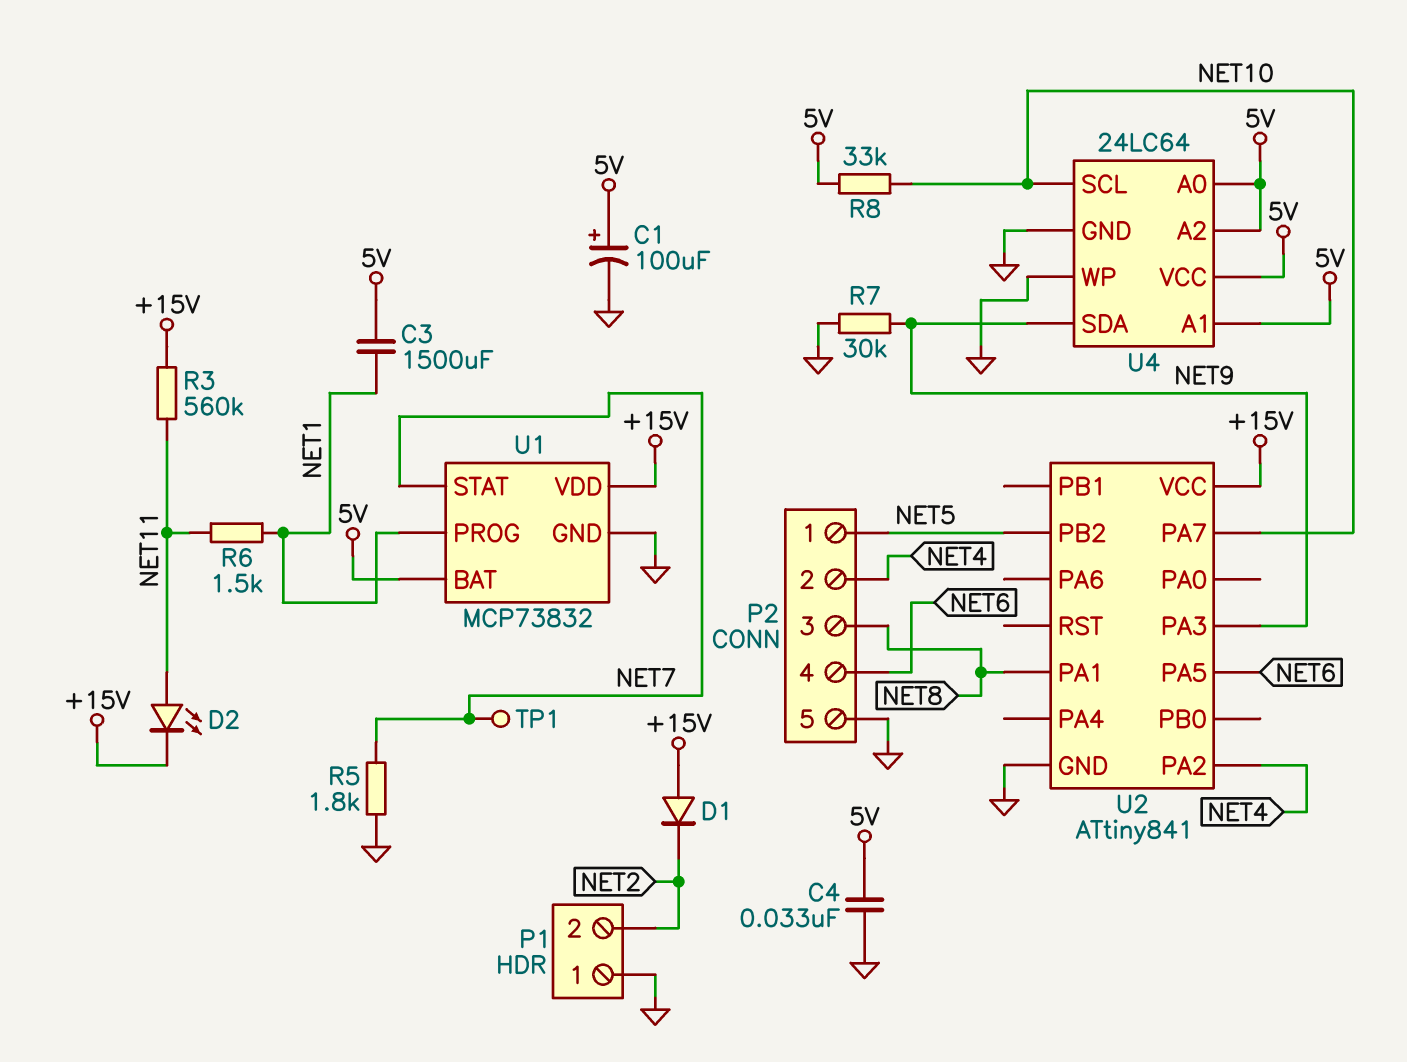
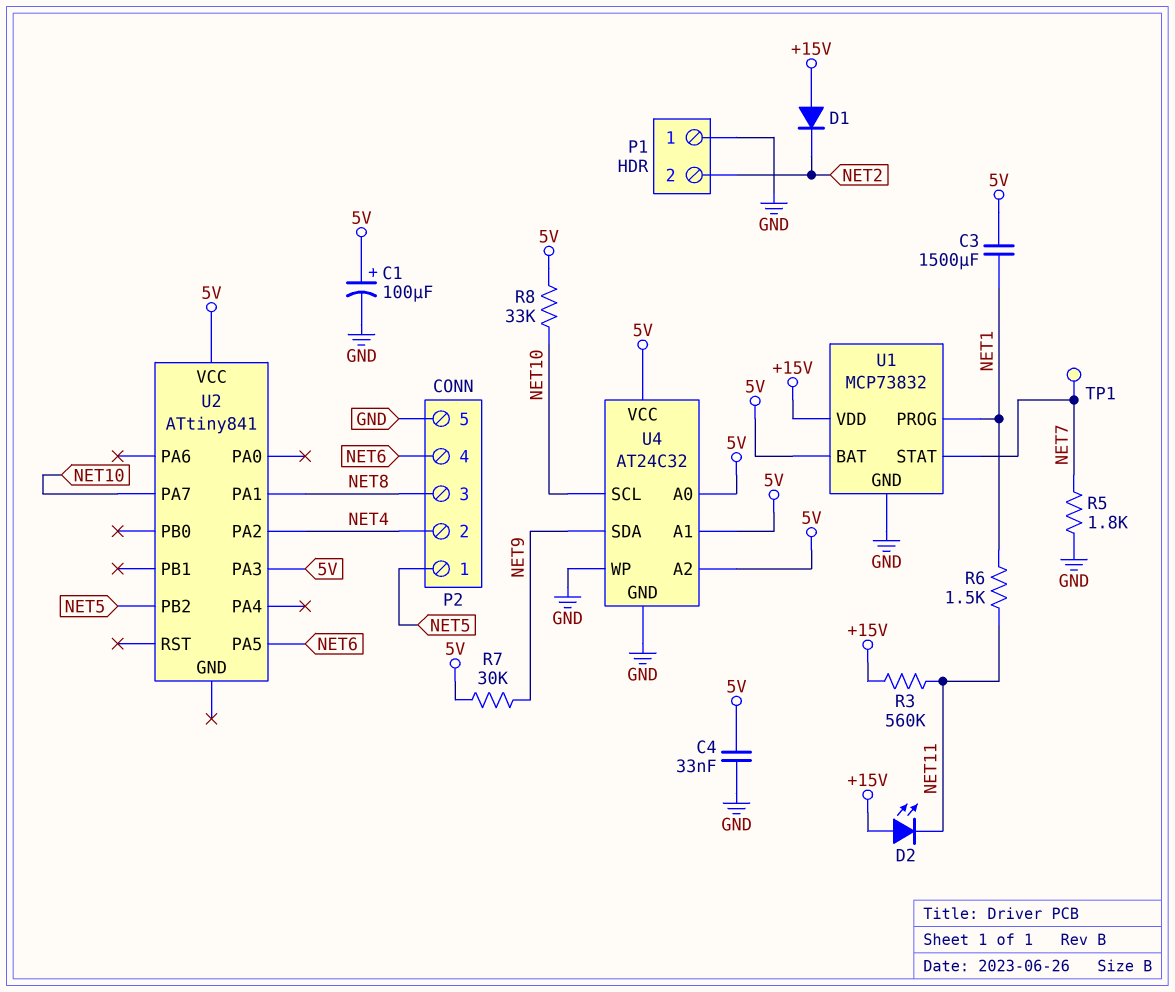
D2: LED (A NET11, K +15V) -> LED (A +15V, K NET11)
R7: 30k (GND, NET9) -> 30k (5V, NET9)
U2 pin GND: GND -> none
U2 pin PA3: NET9 -> 5V
U2 pin VCC: +15V -> 5V
U4: 24LC64 -> AT24C32

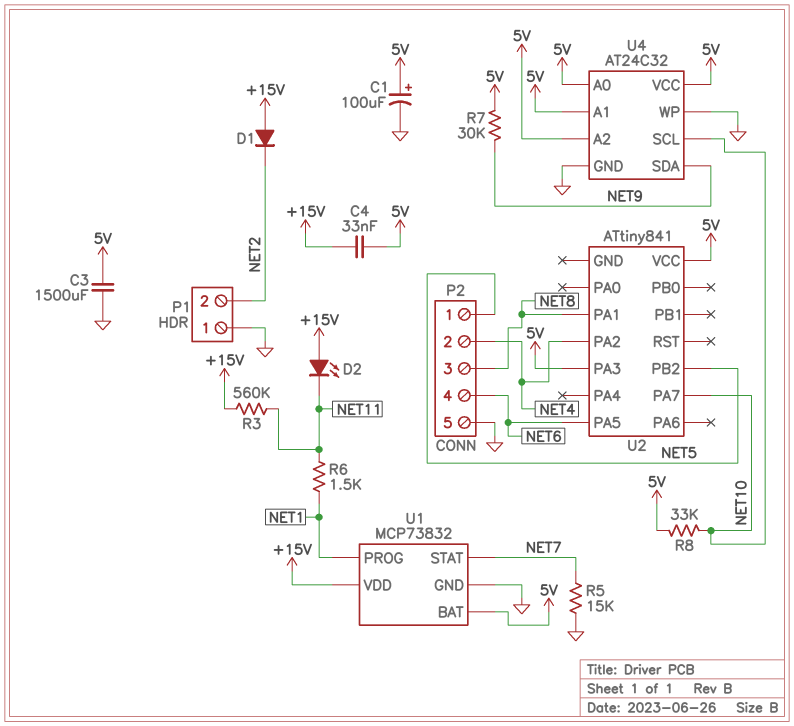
C3: 1500uF (5V, NET1) -> 1500uF (5V, GND)
C4: 33nF (5V, GND) -> 33nF (+15V, 5V)
R5: 1.8k (GND, NET7) -> 15k (GND, NET7)
TP1: test point (NET7) -> none

